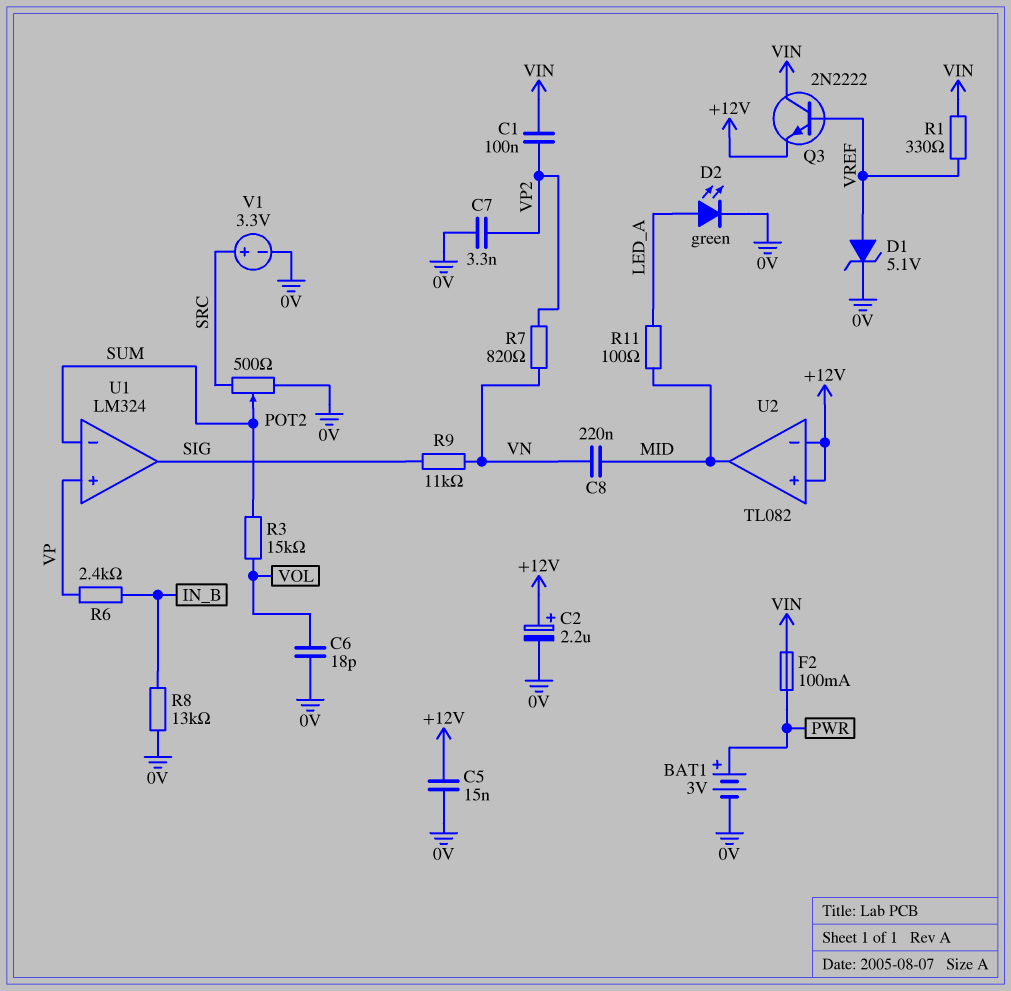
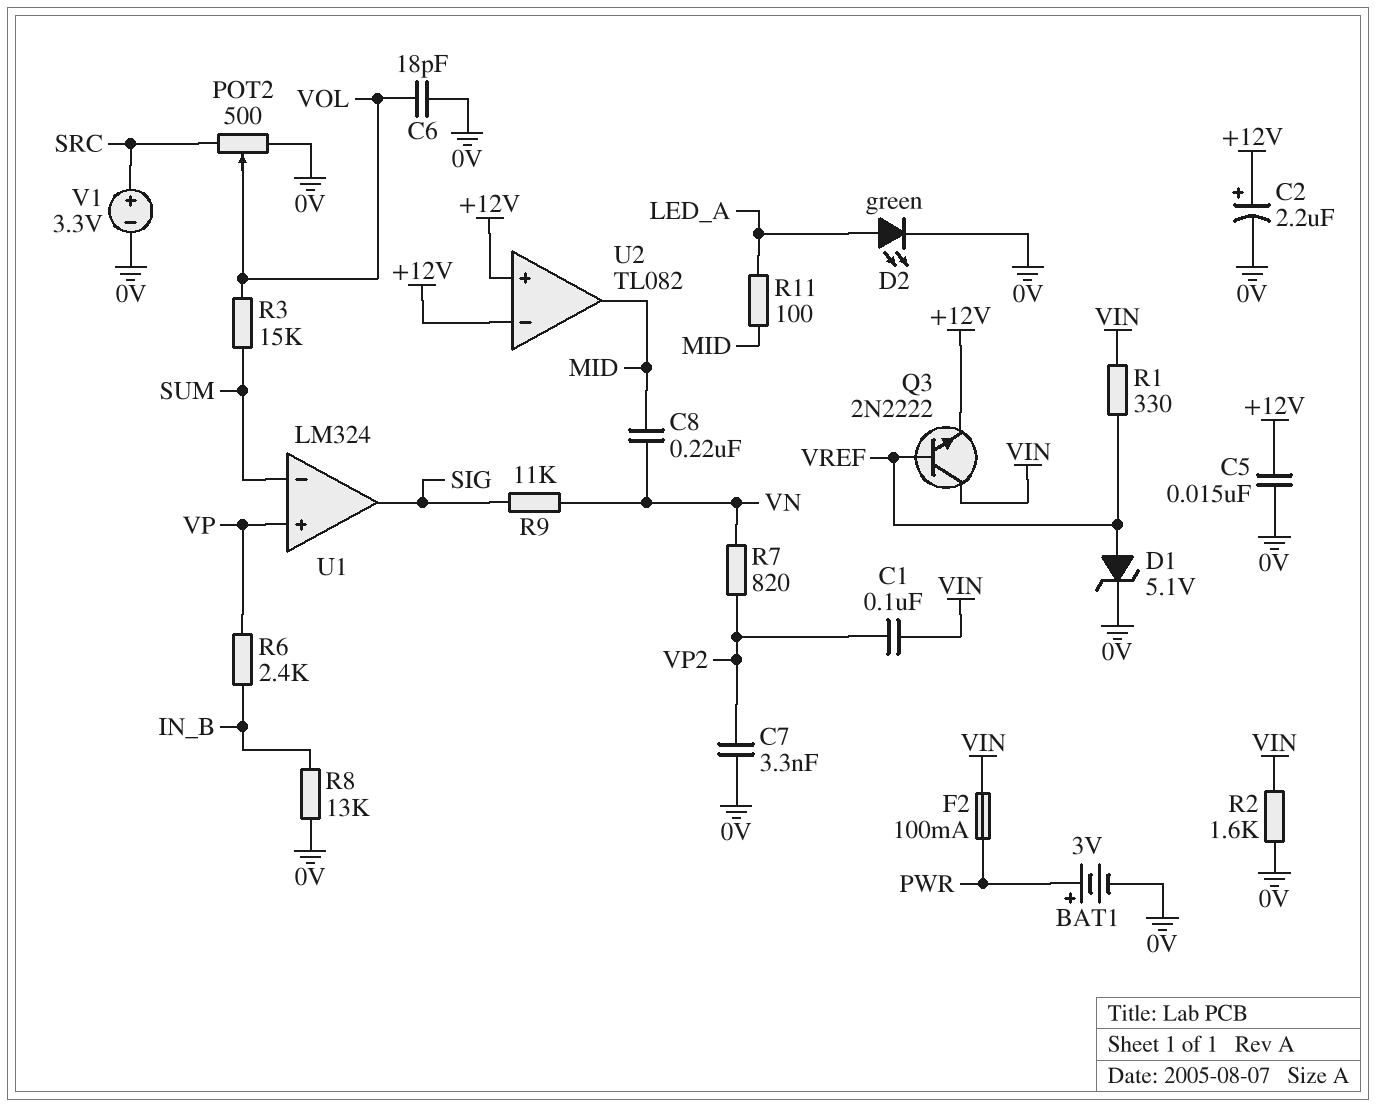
POT2: 500 (0V, SRC, wiper SUM) -> 500 (0V, SRC, wiper VOL)
R2: none -> 1.6k (0V, VIN)

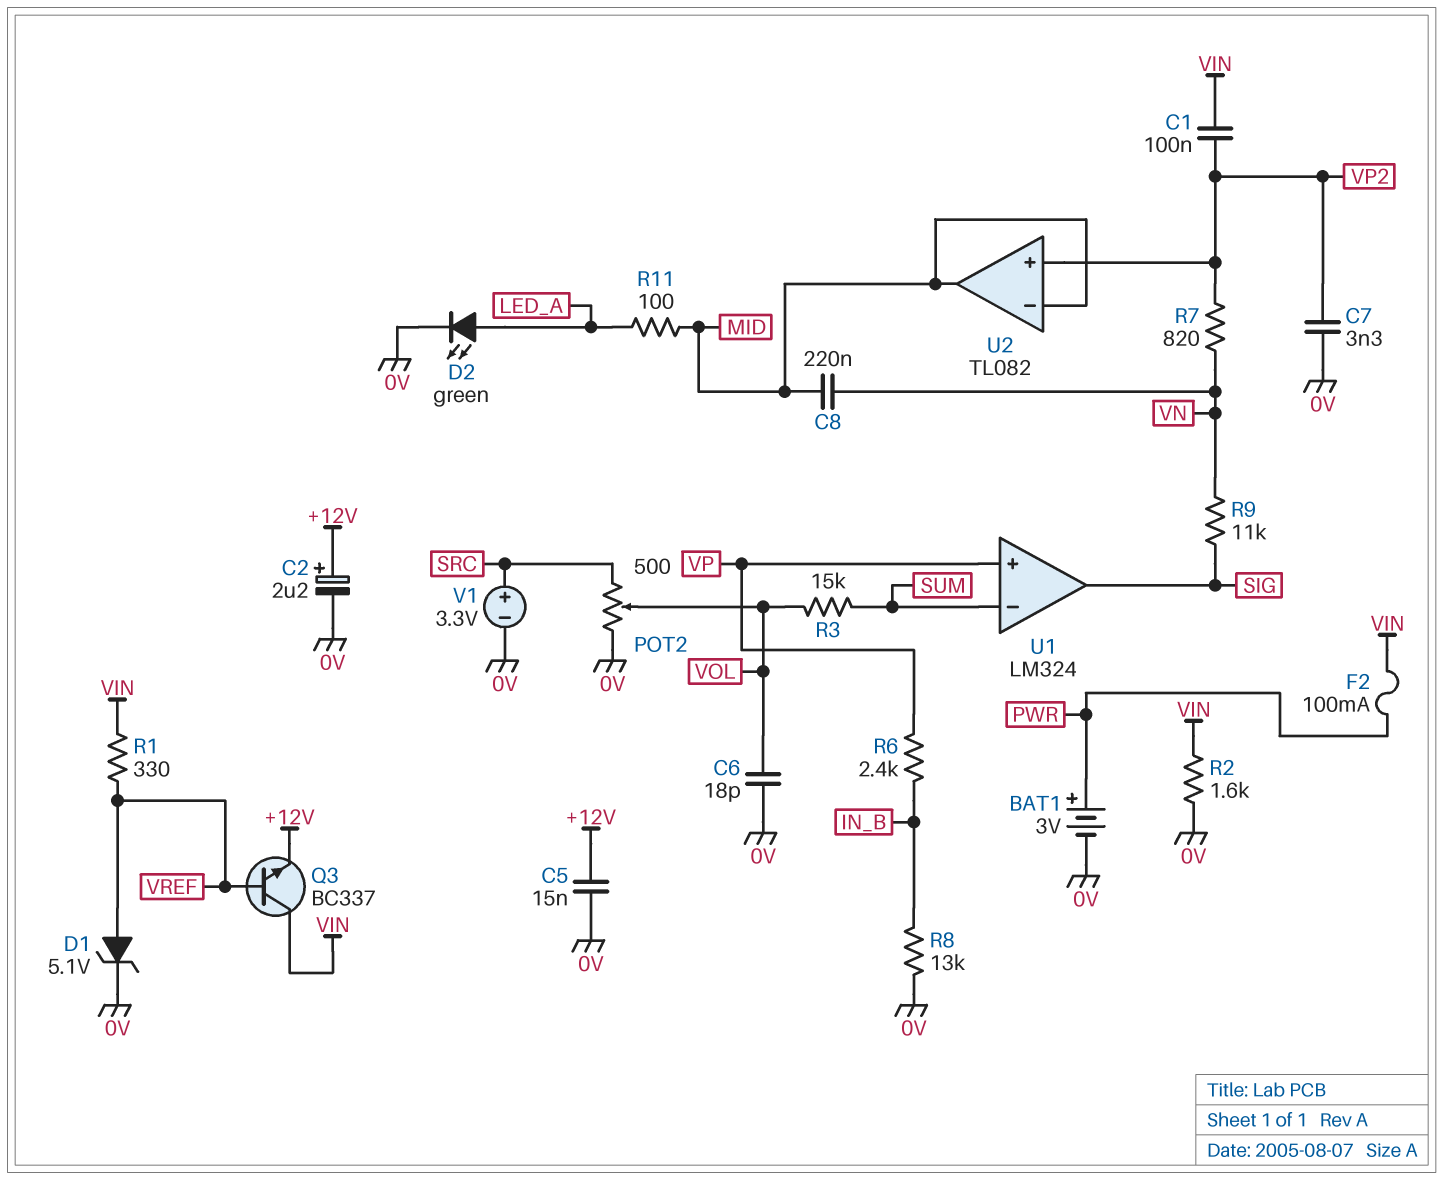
Q3: NPN 2N2222 (B VREF, C VIN, E +12V) -> NPN BC337 (B VREF, C VIN, E +12V)
U2 pin in+: +12V -> VP2
U2 pin in-: +12V -> MID

